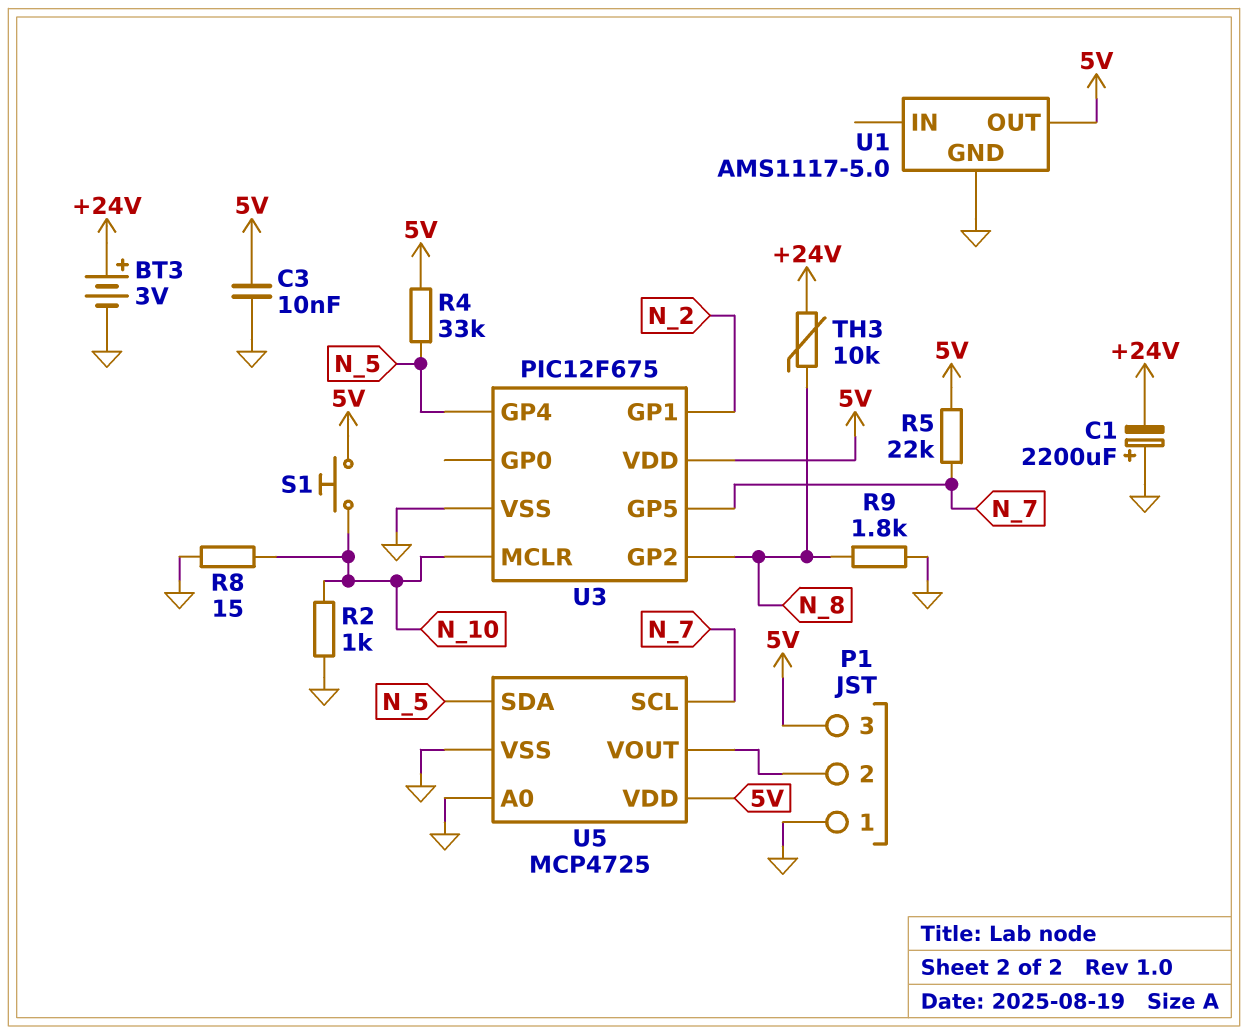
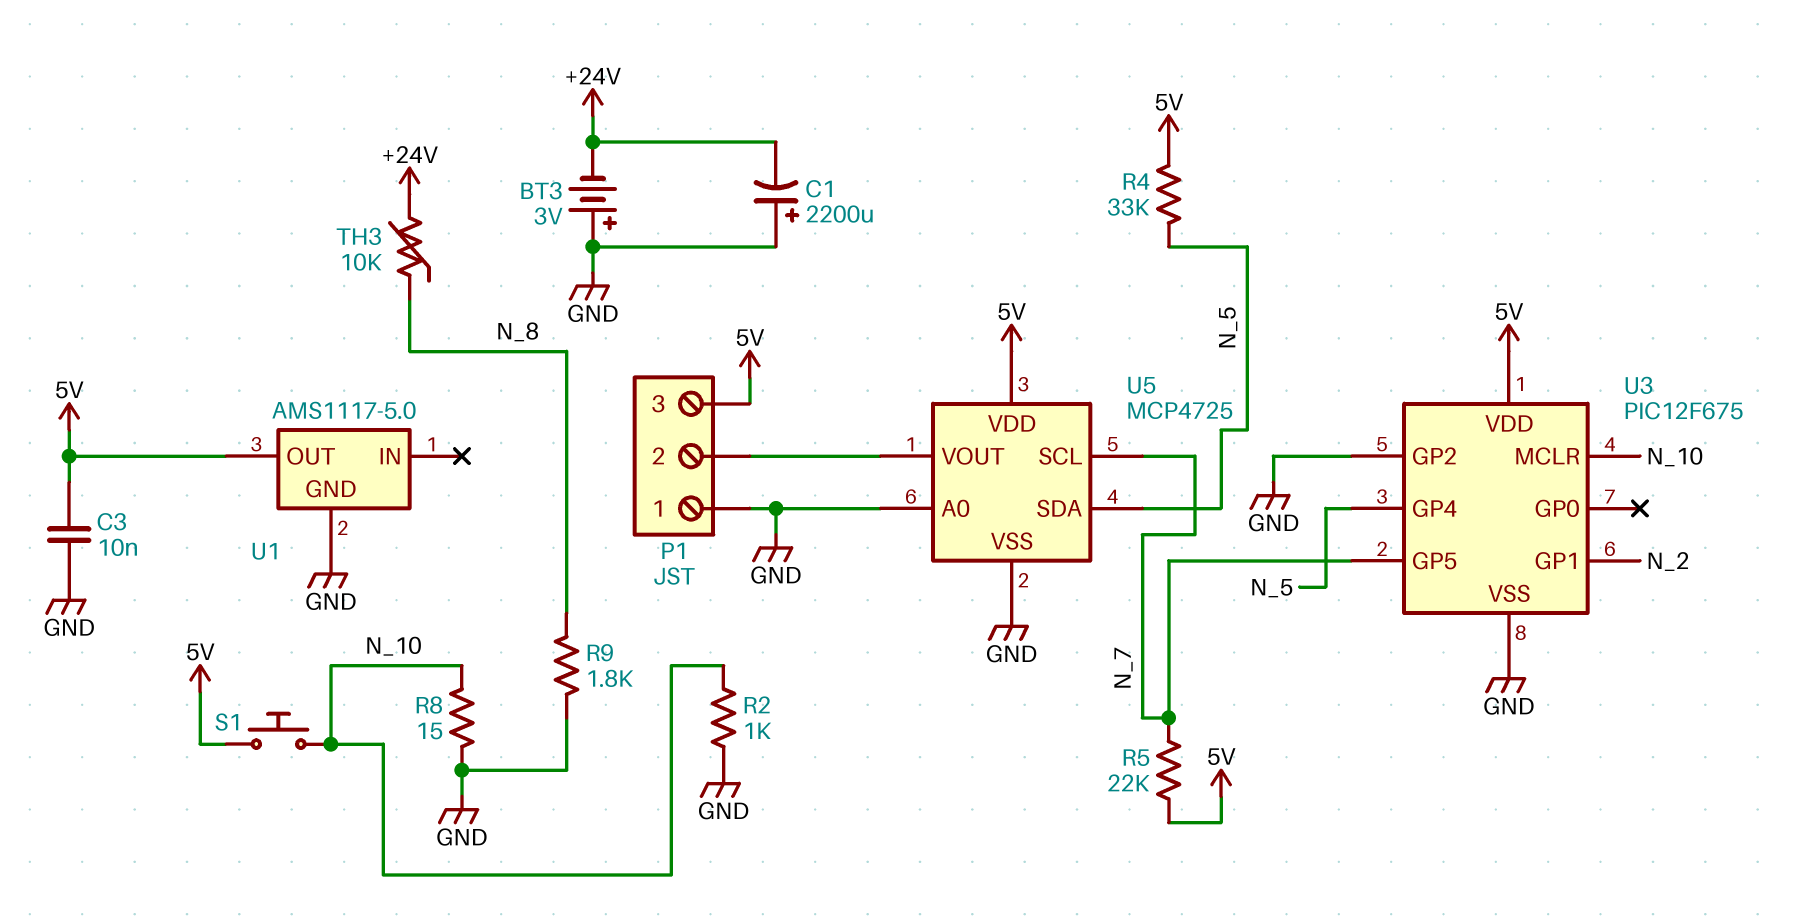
BT3: 3V (plus +24V, minus GND) -> 3V (plus GND, minus +24V)
U3 pin GP2: N_8 -> GND

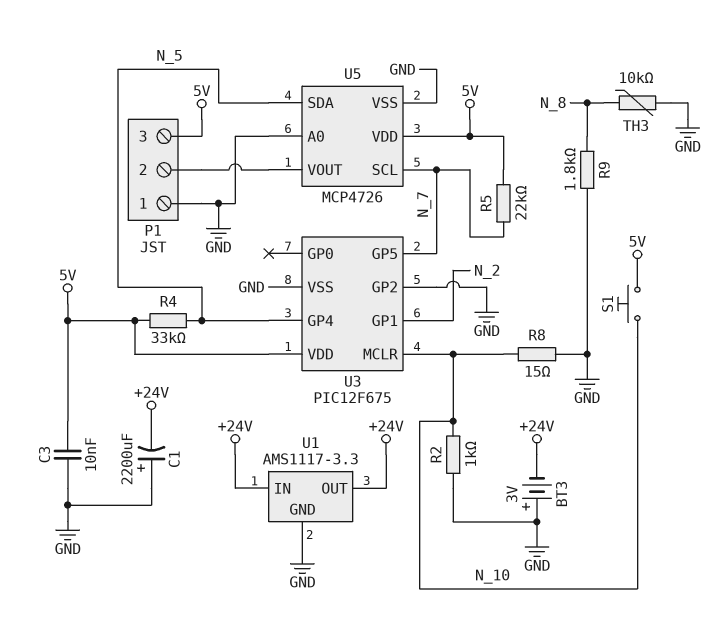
TH3: 10k (+24V, N_8) -> 10k (GND, N_8)
U1: AMS1117-5.0 -> AMS1117-3.3
U1 pin IN: none -> +24V
U1 pin OUT: 5V -> +24V
U5: MCP4725 -> MCP4726

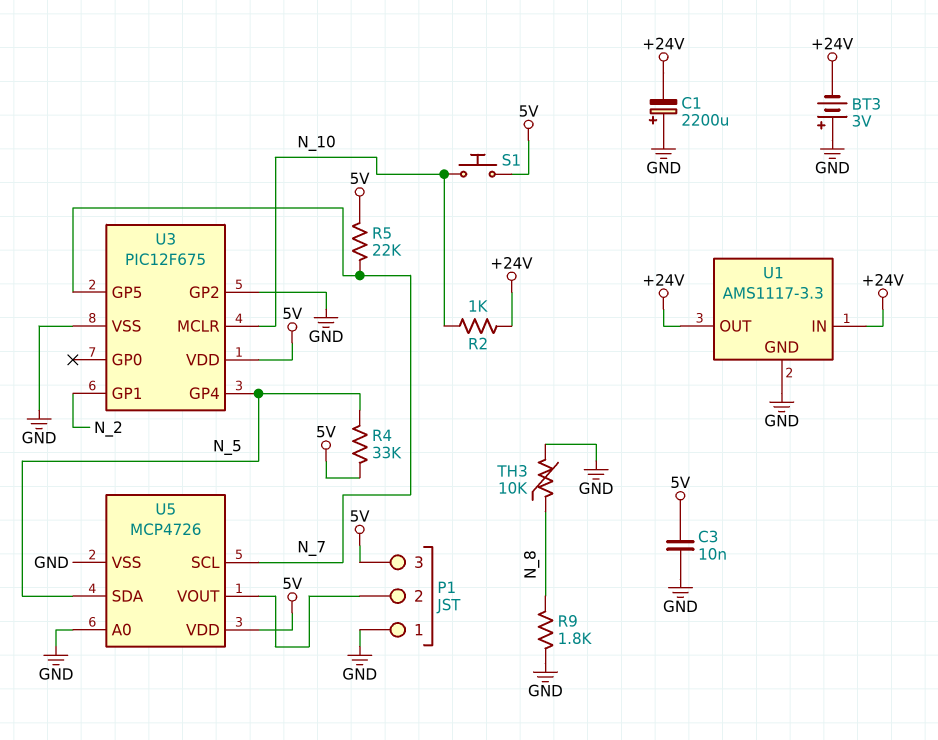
R2: 1k (GND, N_10) -> 1k (+24V, N_10)
R8: 15 (GND, N_10) -> none

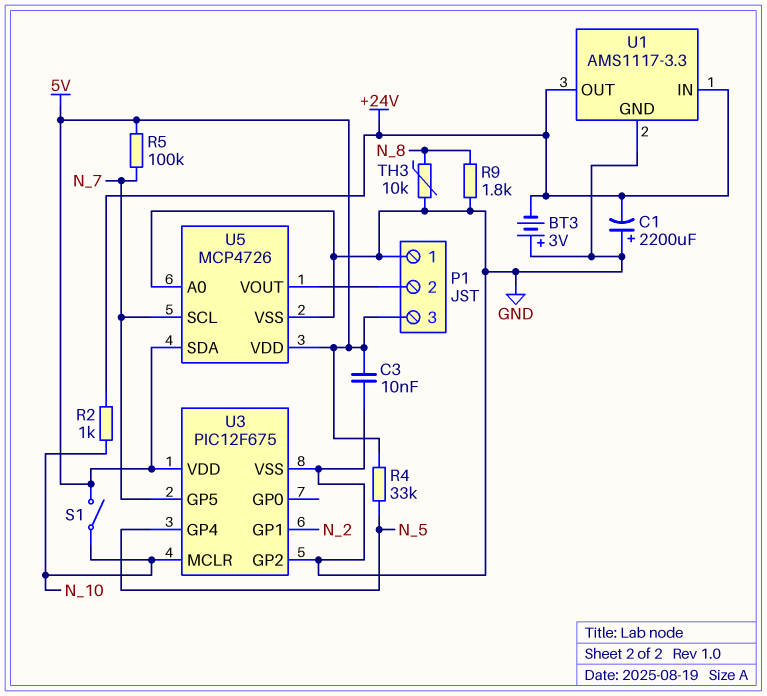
R5: 22k (5V, N_7) -> 100k (5V, N_7)
S1: button (5V, N_10) -> switch (5V, N_10)
U5 pin SDA: N_5 -> 5V

